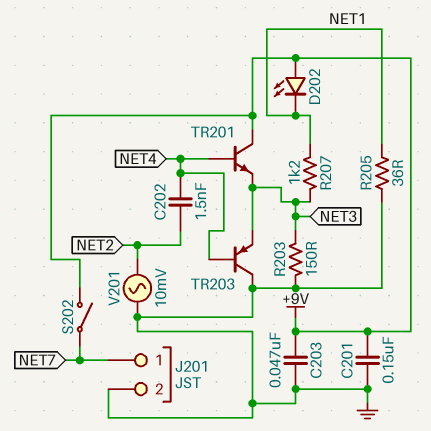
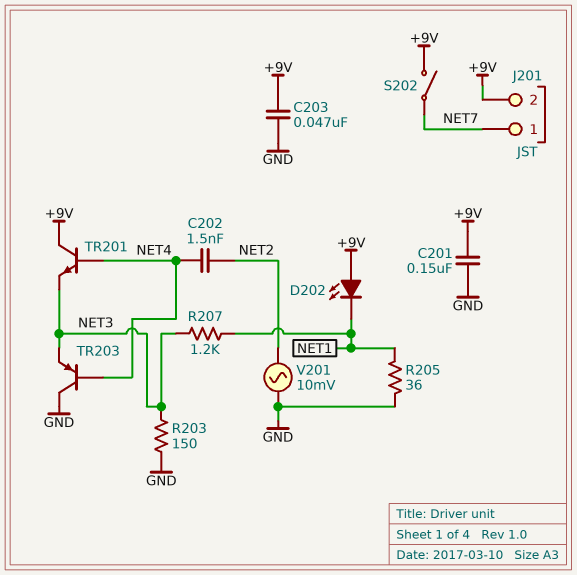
J201 pin 2: GND -> +9V

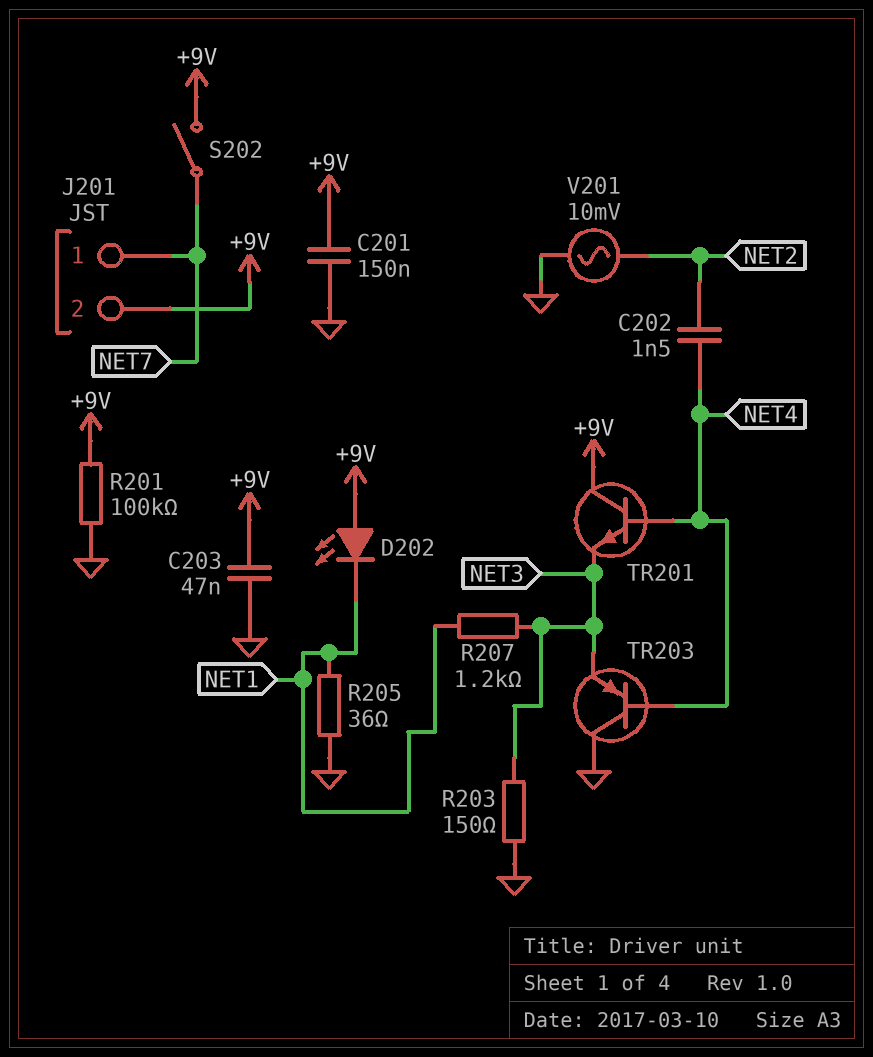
R201: none -> 100k (+9V, GND)

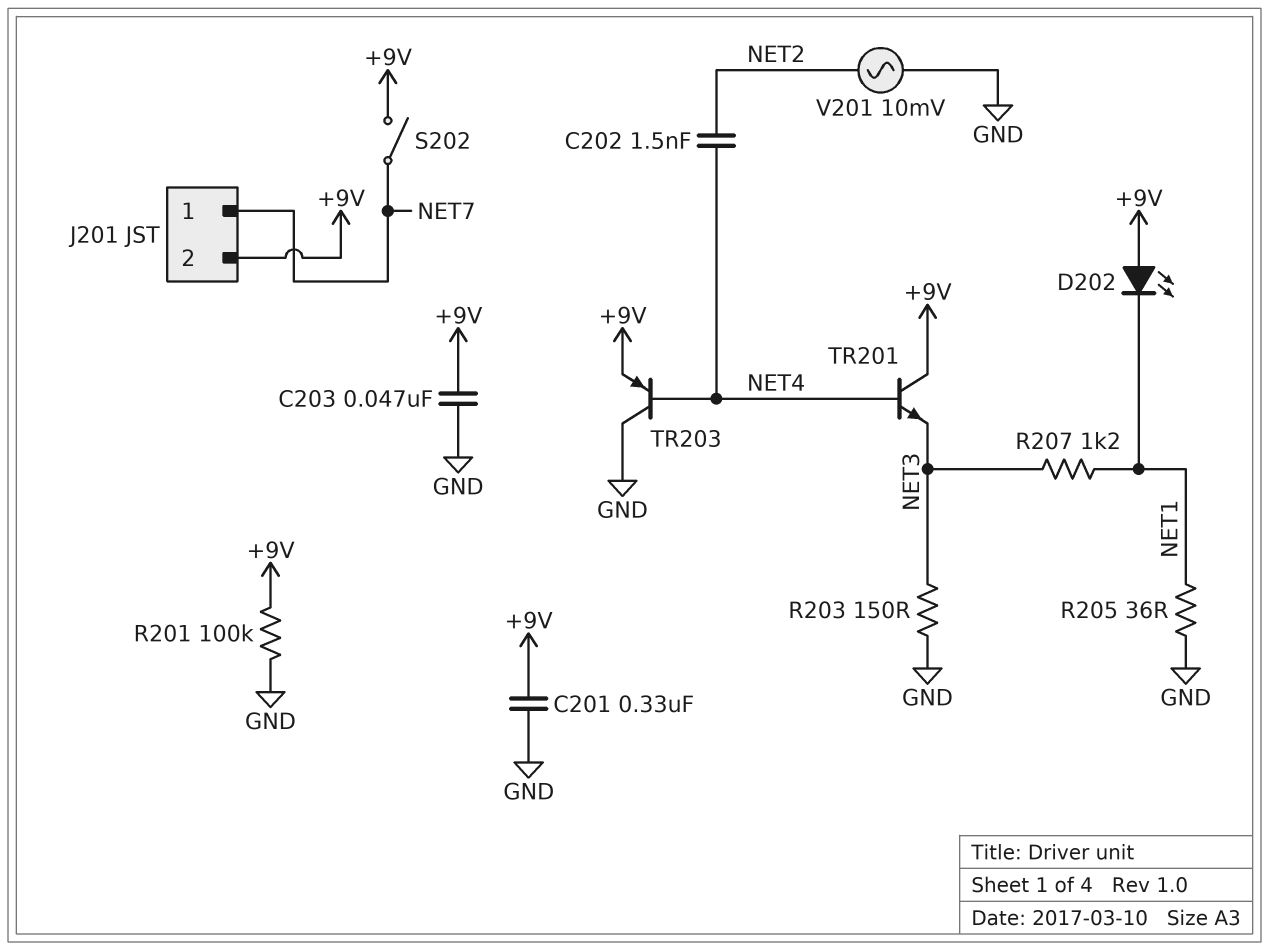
C201: 150nF (+9V, GND) -> 330nF (+9V, GND)
TR203: PNP (B NET4, C GND, E NET3) -> PNP (B NET4, C GND, E +9V)

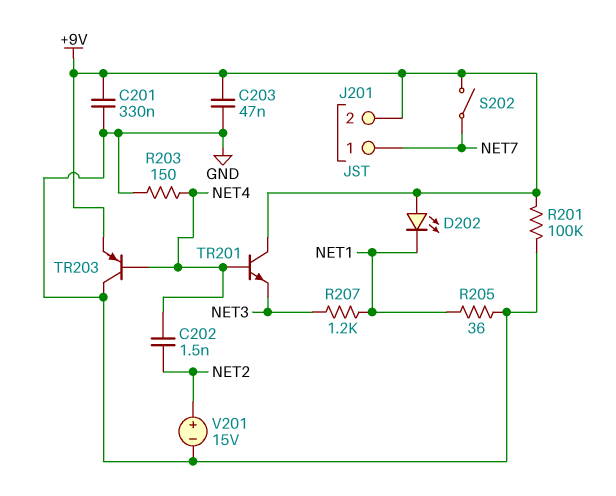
R203: 150 (GND, NET3) -> 150 (GND, NET4)
V201: AC 10mV (GND, NET2) -> 15V (plus NET2, minus GND)

